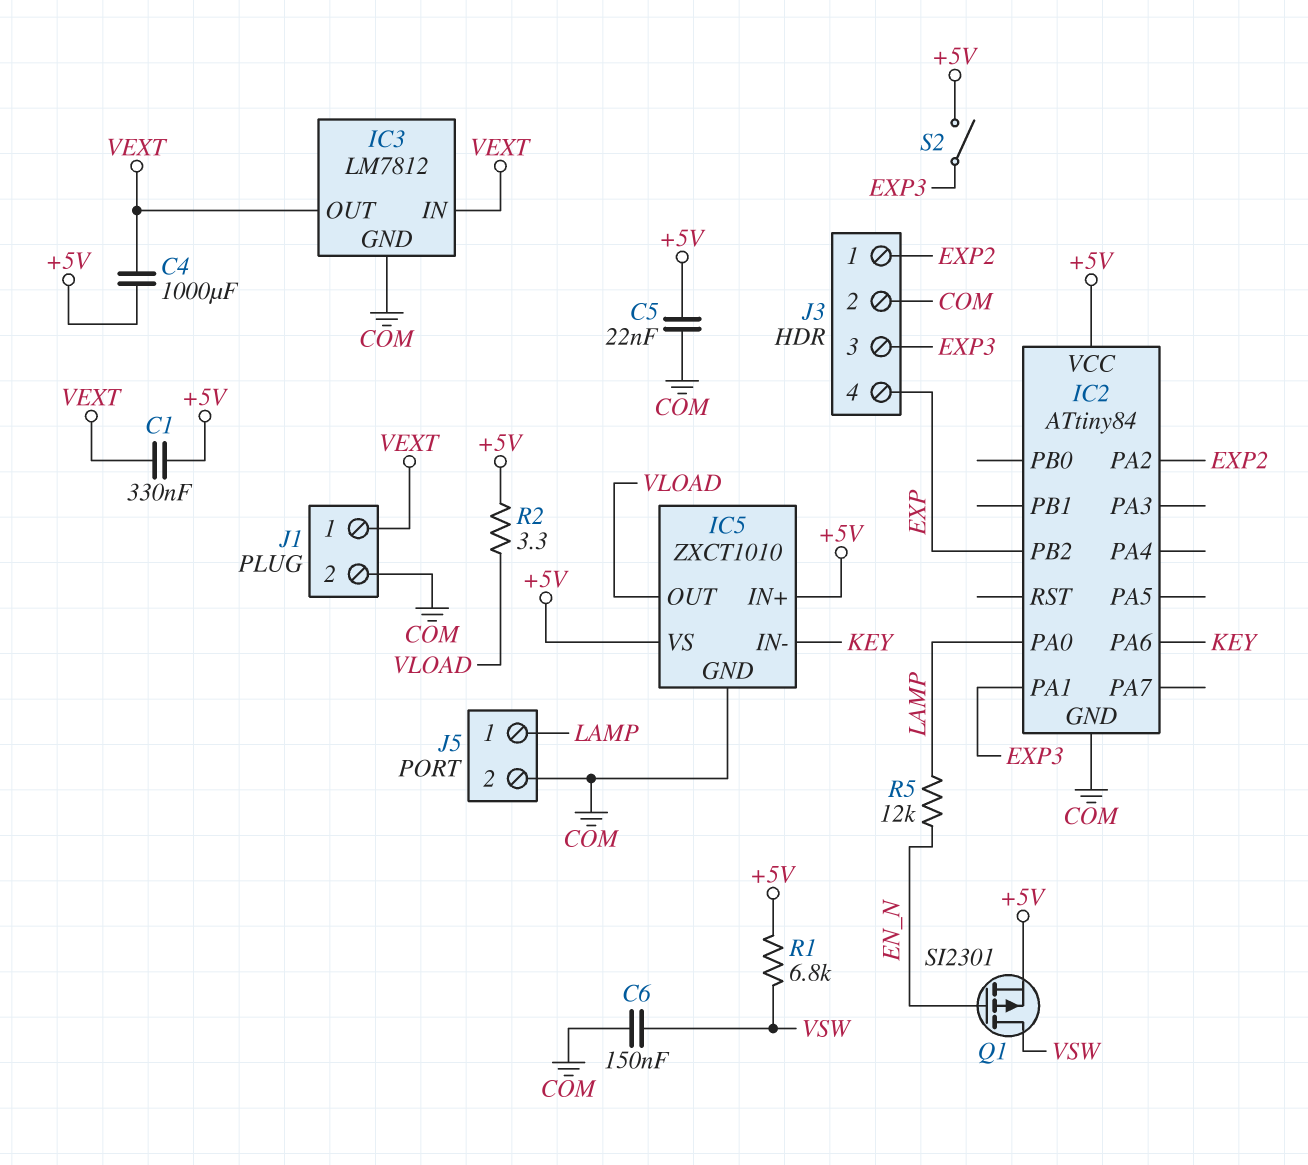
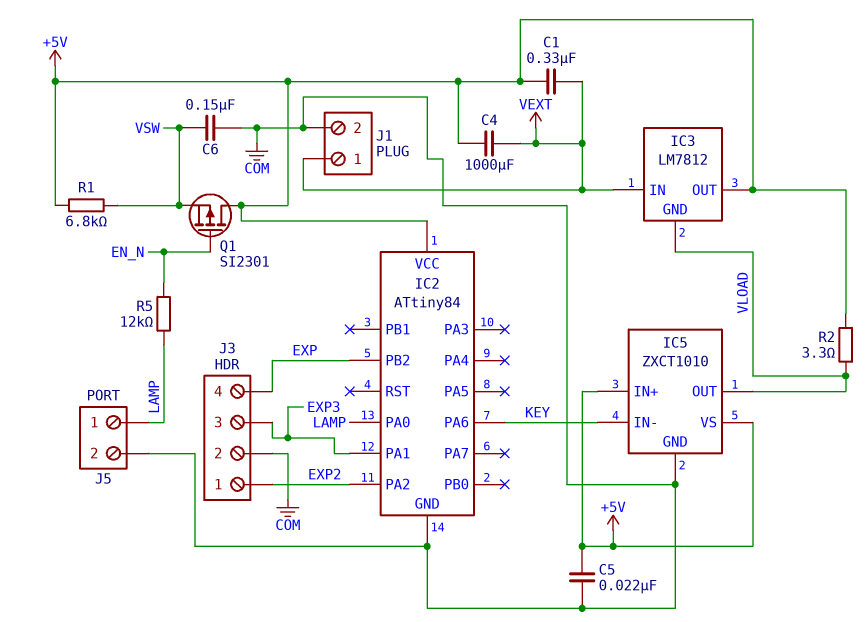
IC3 pin GND: COM -> VLOAD
IC3 pin OUT: VEXT -> +5V
Q1: PMOS SI2301 (G EN_N, D VSW, S +5V) -> PMOS SI2301 (G EN_N, D +5V, S VSW)
S2: switch (+5V, EXP3) -> none

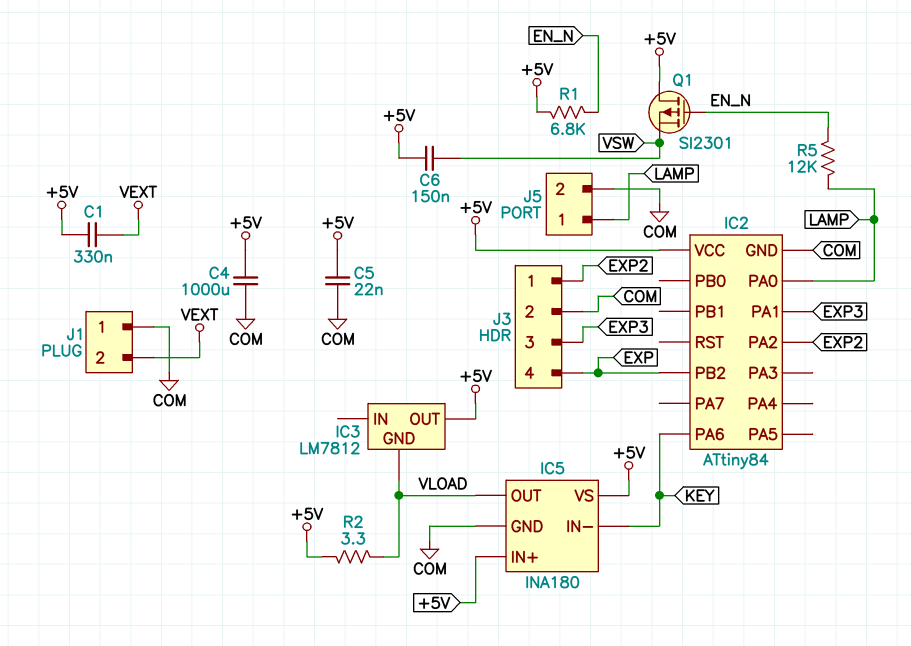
C4: 1000uF (+5V, VEXT) -> 1000uF (+5V, COM)
C6: 150nF (COM, VSW) -> 150nF (+5V, VSW)
IC3 pin IN: VEXT -> none
IC5: ZXCT1010 -> INA180
J1 pin 1: VEXT -> COM
J1 pin 2: COM -> VEXT
R1: 6.8k (+5V, VSW) -> 6.8k (+5V, EN_N)

